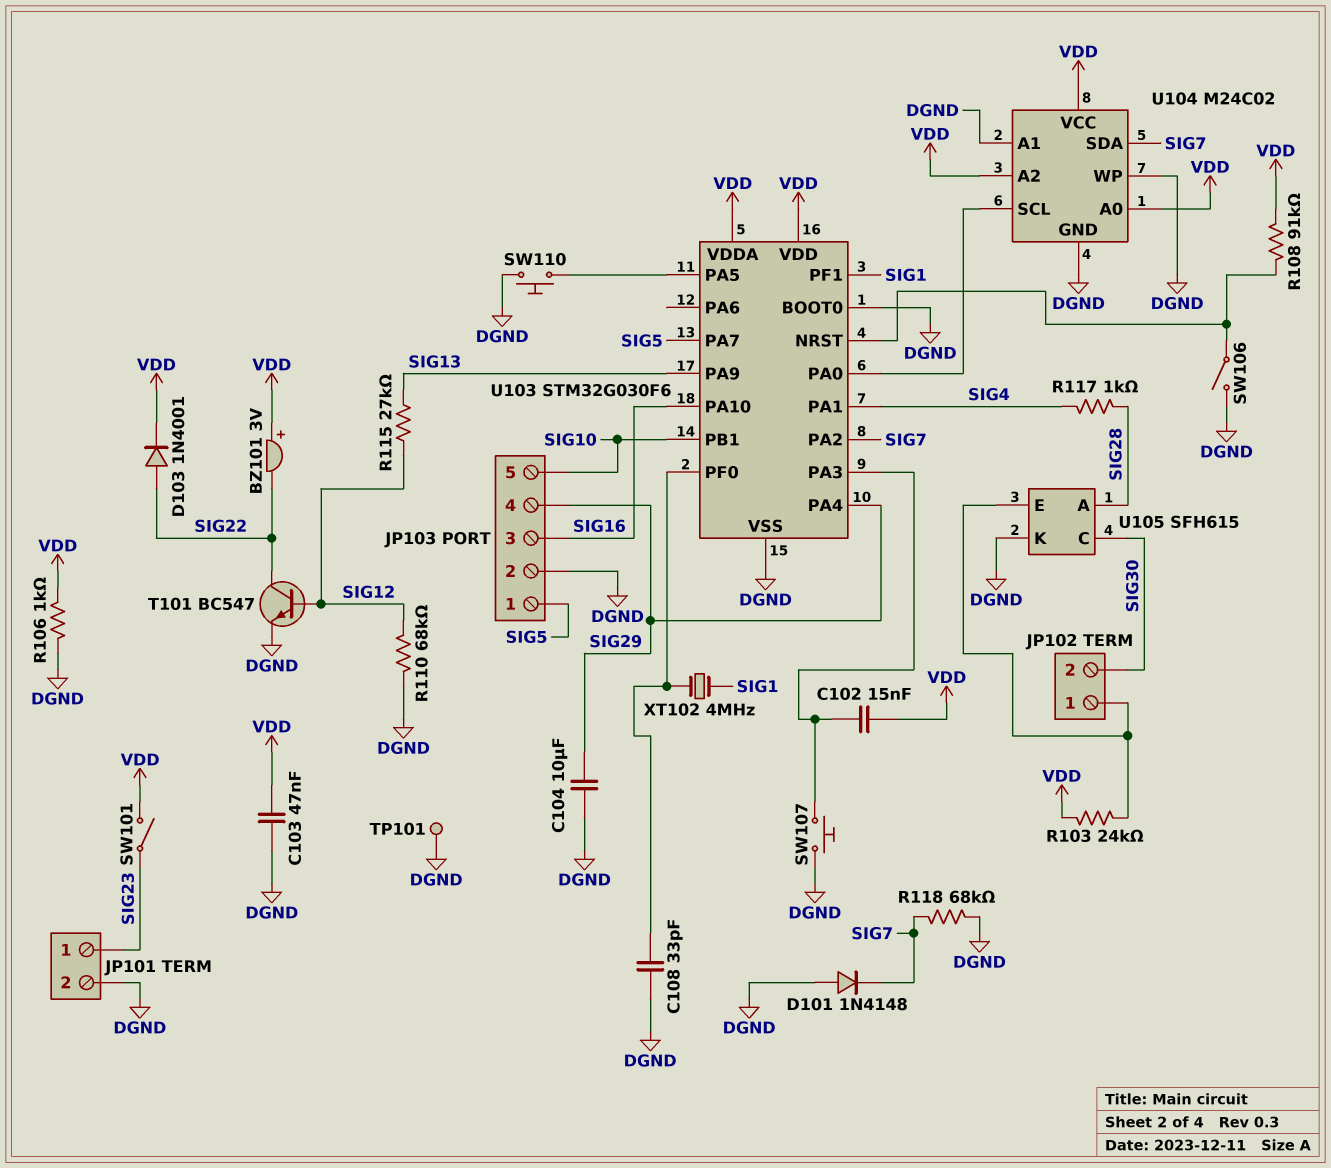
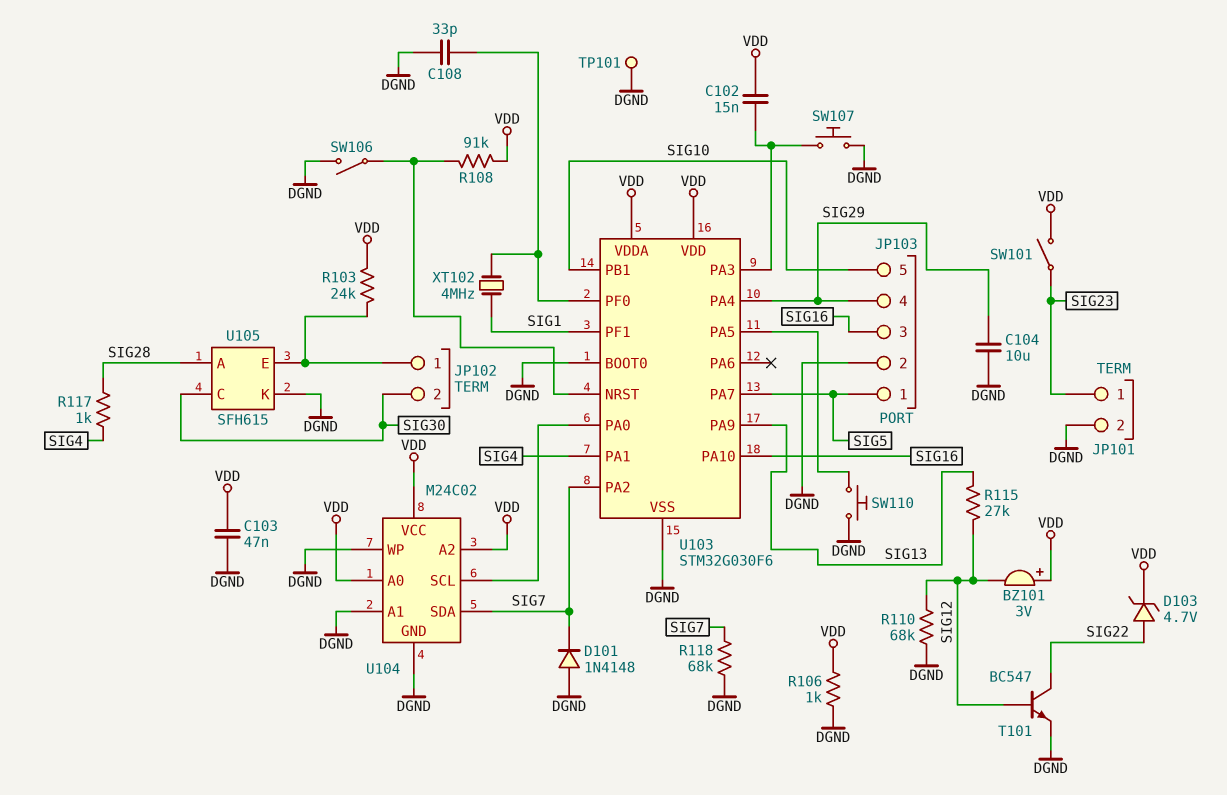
BZ101: buzzer 3V (plus VDD, minus SIG22) -> buzzer 3V (plus VDD, minus SIG12)
D103: diode 1N4001 (A SIG22, K VDD) -> zener 4.7V (A SIG22, K VDD)

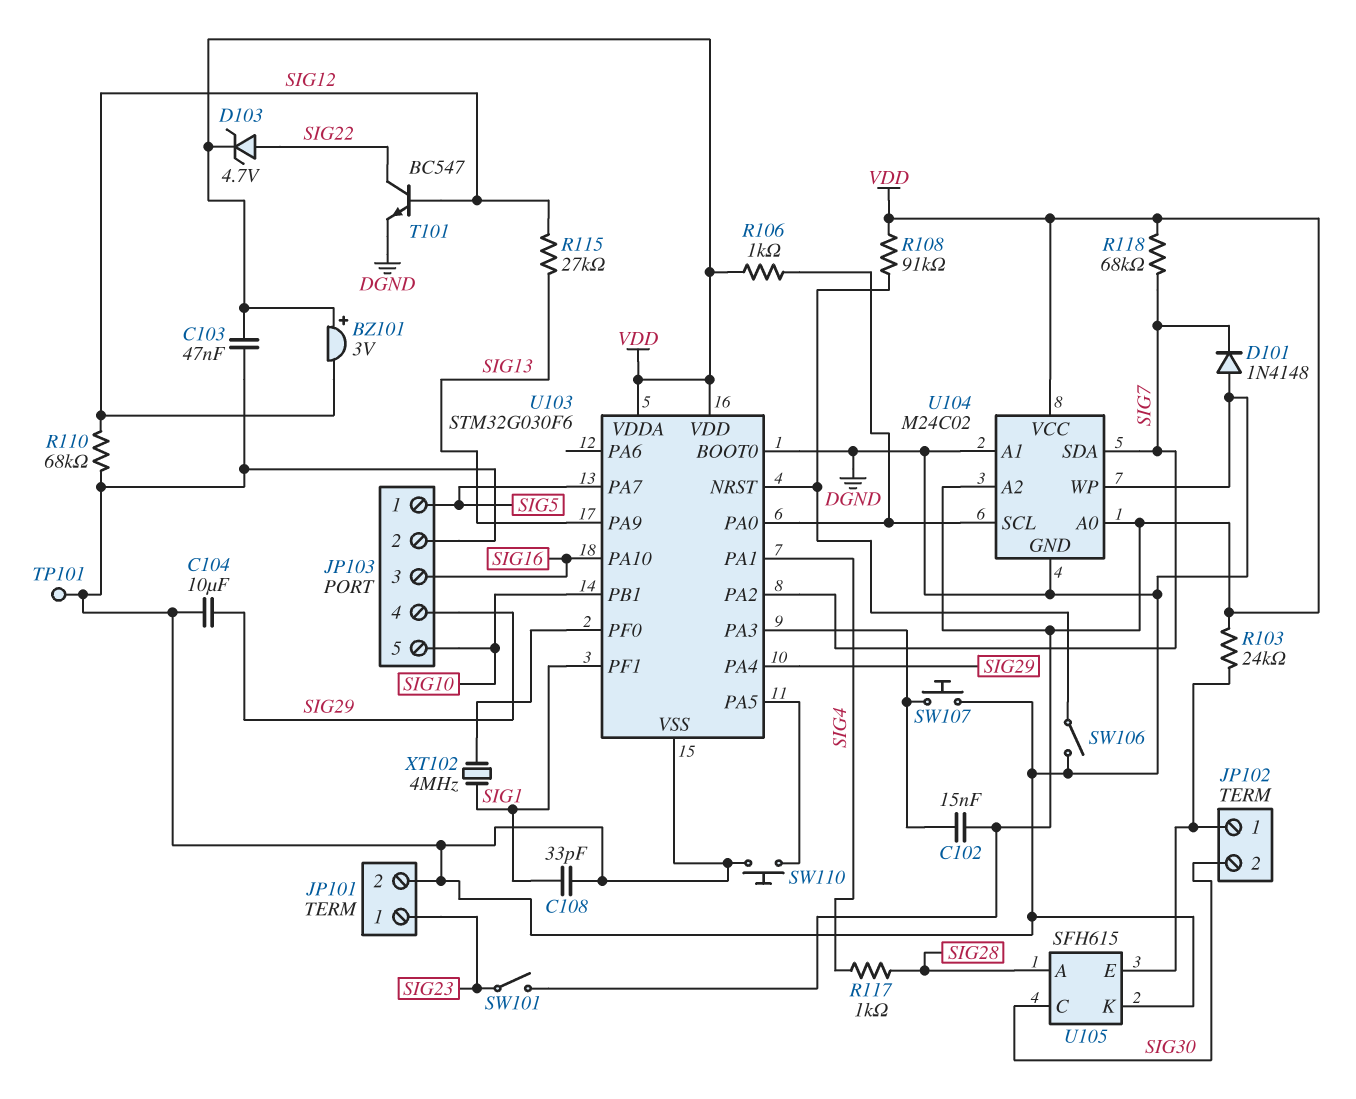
C108: 33pF (DGND, U103/PF0) -> 33pF (DGND, SIG1)
R106: 1k (DGND, VDD) -> 1k (U103/PA0, VDD)
R118: 68k (DGND, SIG7) -> 68k (SIG7, VDD)

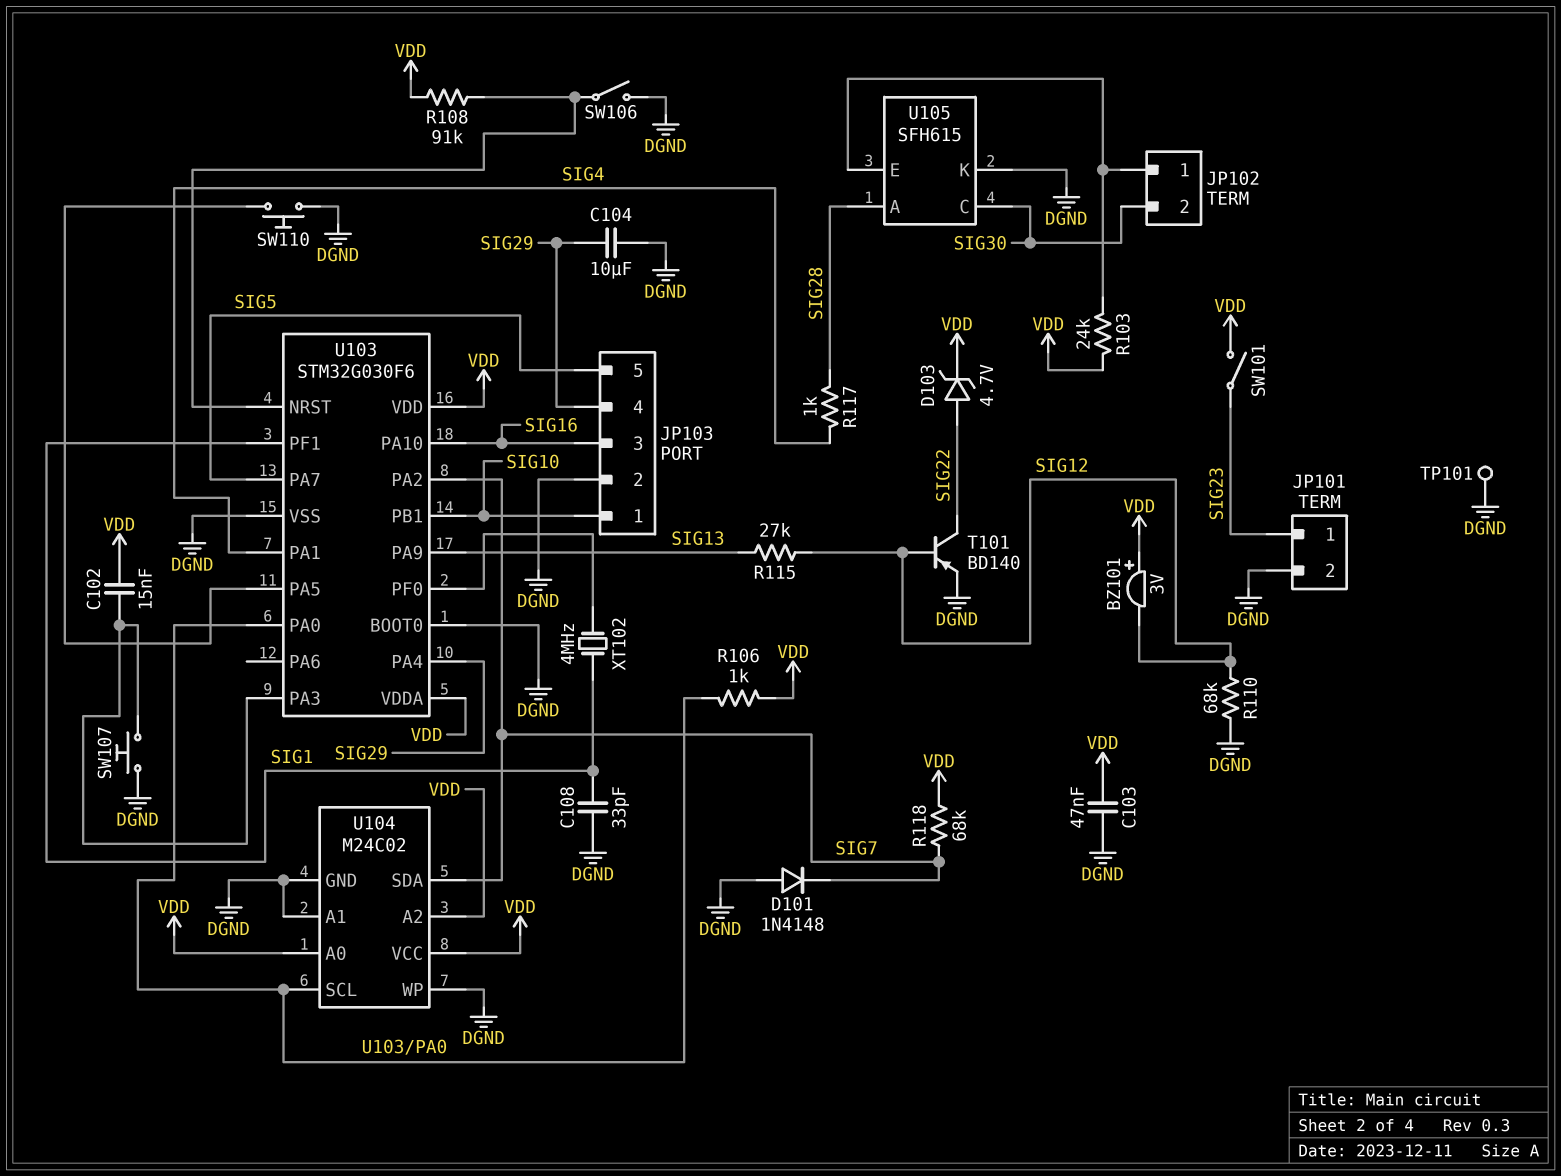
JP103 pin 1: SIG5 -> SIG10
JP103 pin 5: SIG10 -> SIG5
T101: NPN BC547 (B SIG12, C SIG22, E DGND) -> PNP BD140 (B SIG12, C SIG22, E DGND)

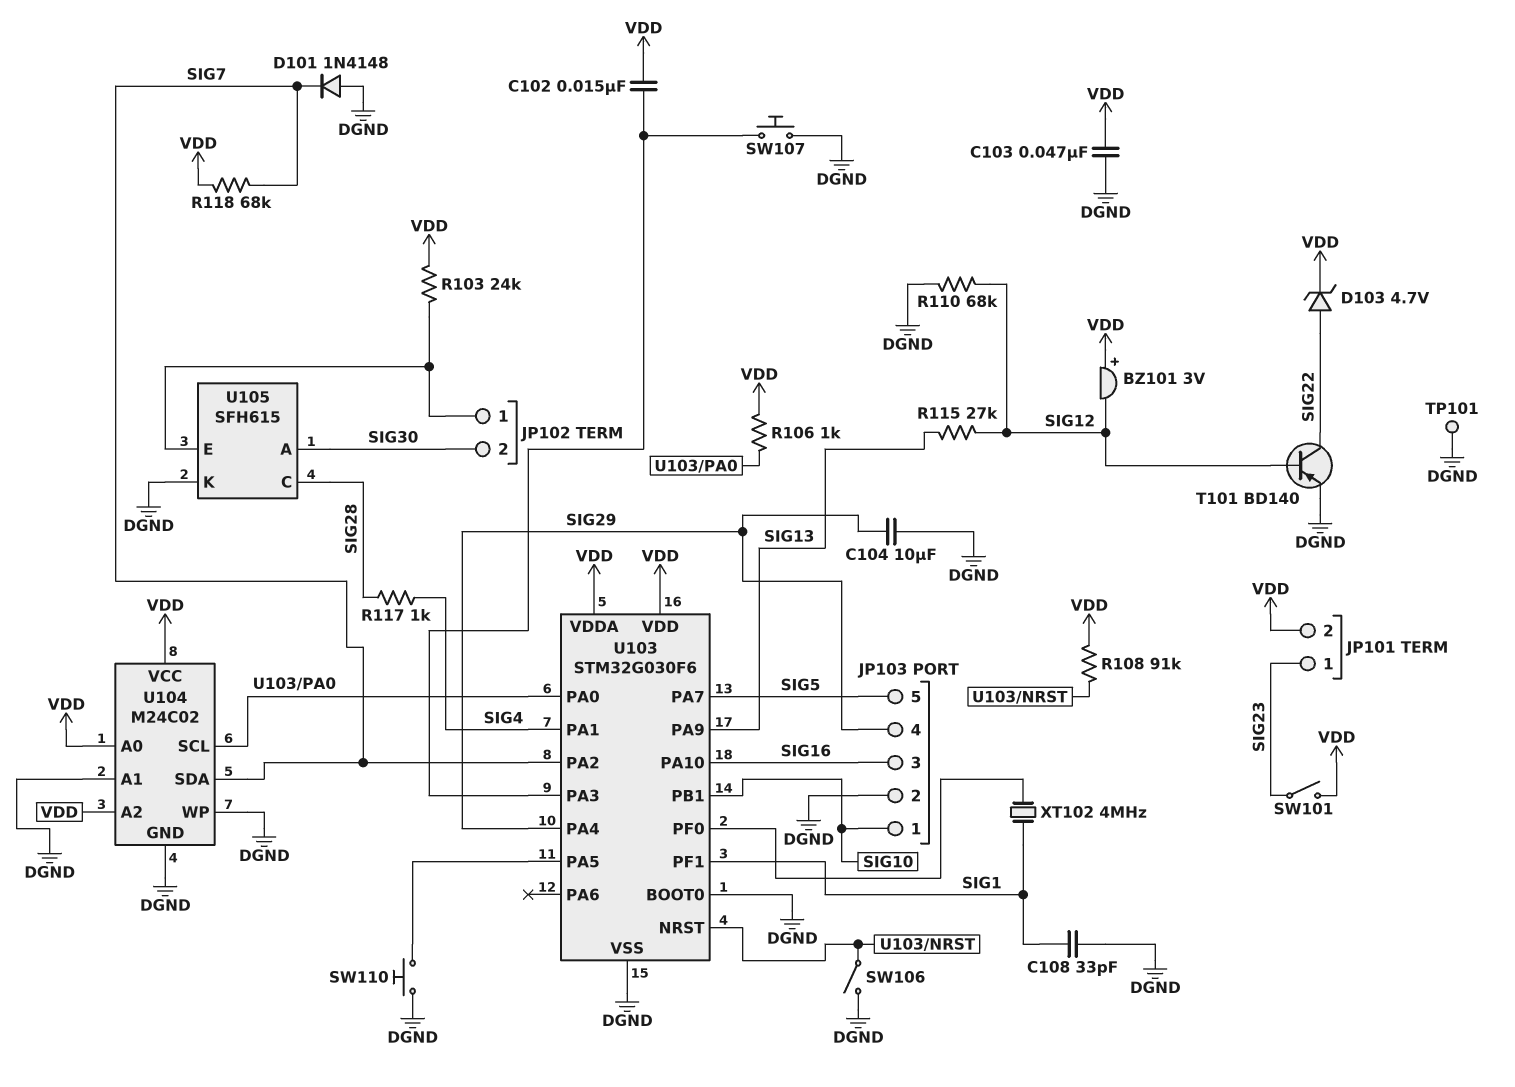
JP101 pin 2: DGND -> VDD
U105 pin A: SIG28 -> SIG30
U105 pin C: SIG30 -> SIG28

